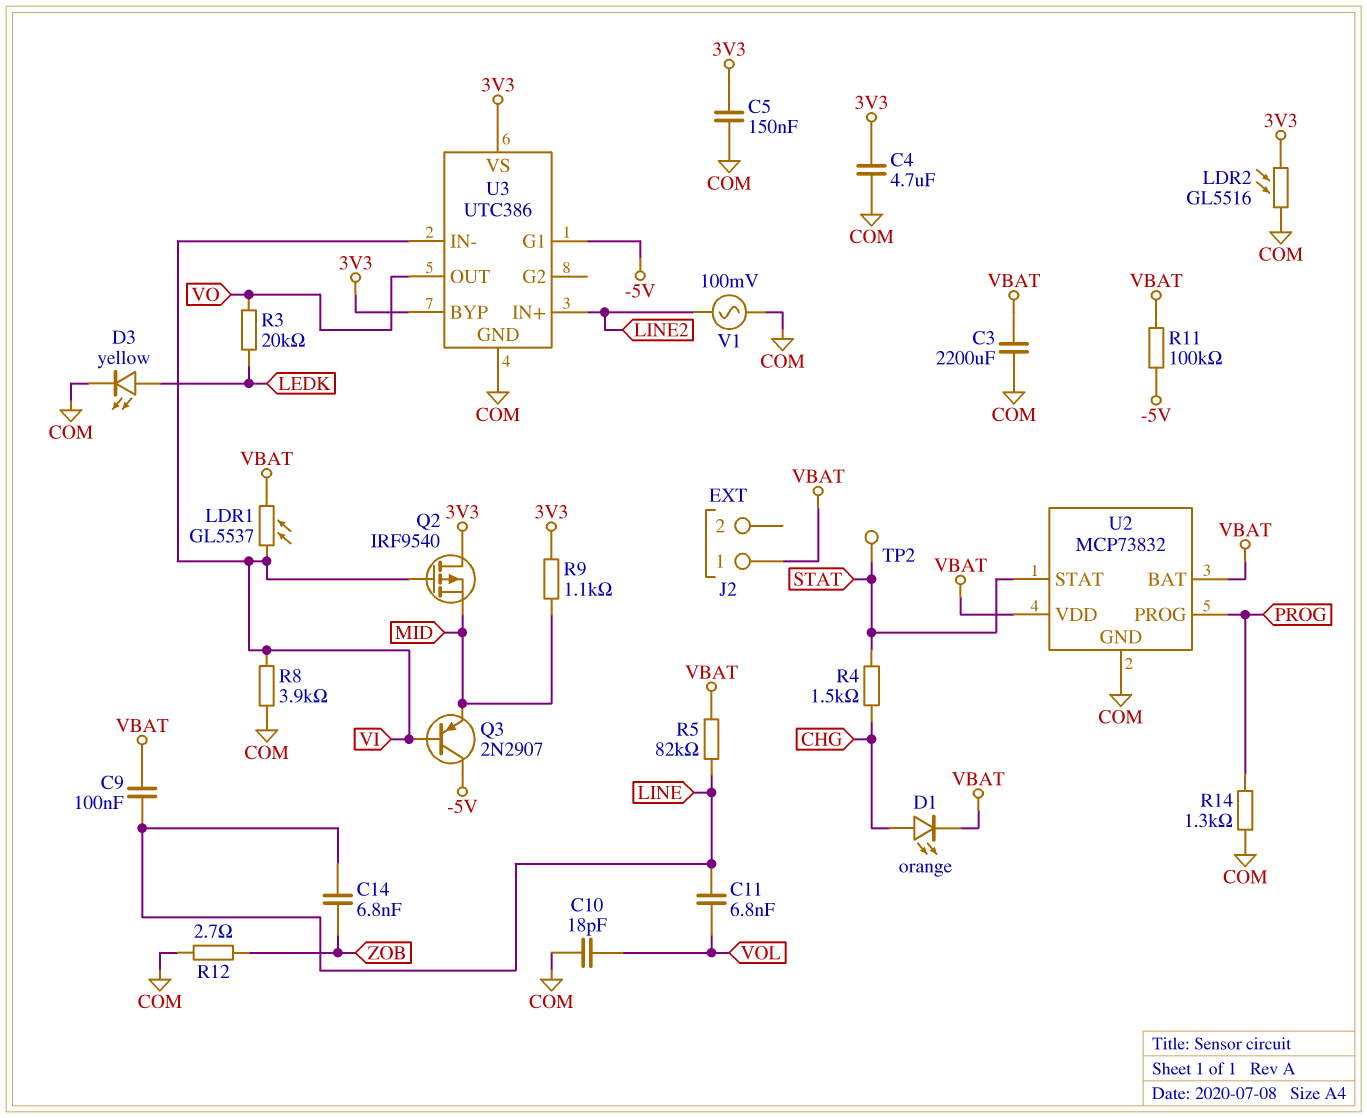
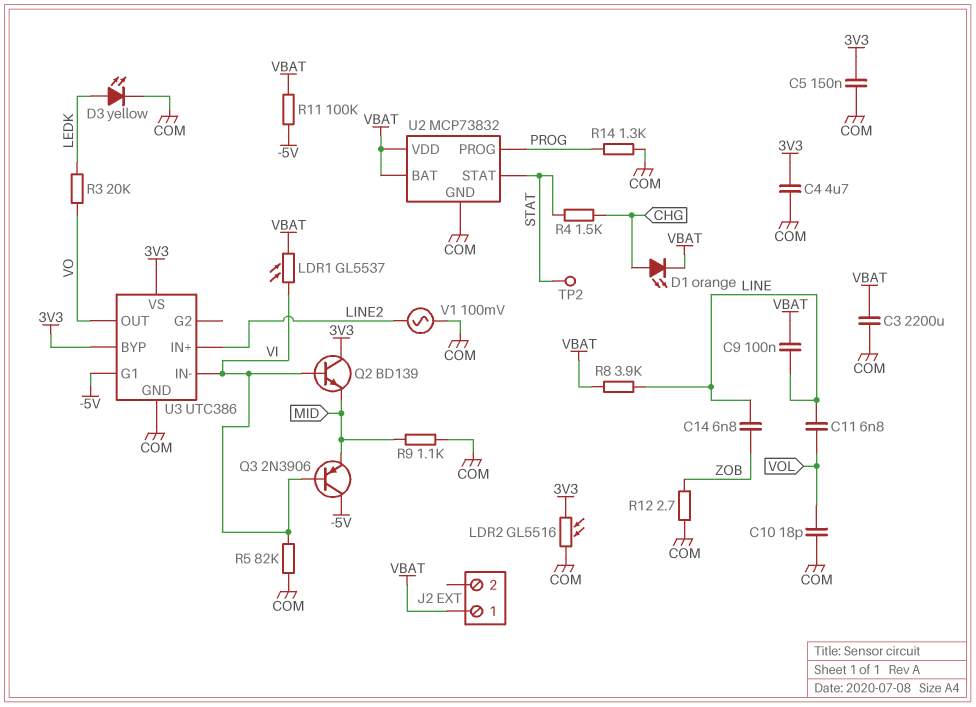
Q2: PMOS IRF9540 (G VI, D 3V3, S MID) -> NPN BD139 (B VI, C 3V3, E MID)
Q3: PNP 2N2907 (B VI, C -5V, E MID) -> PNP 2N3906 (B VI, C -5V, E MID)
R5: 82k (LINE, VBAT) -> 82k (COM, VI)
R8: 3.9k (COM, VI) -> 3.9k (LINE, VBAT)
R9: 1.1k (3V3, MID) -> 1.1k (COM, MID)

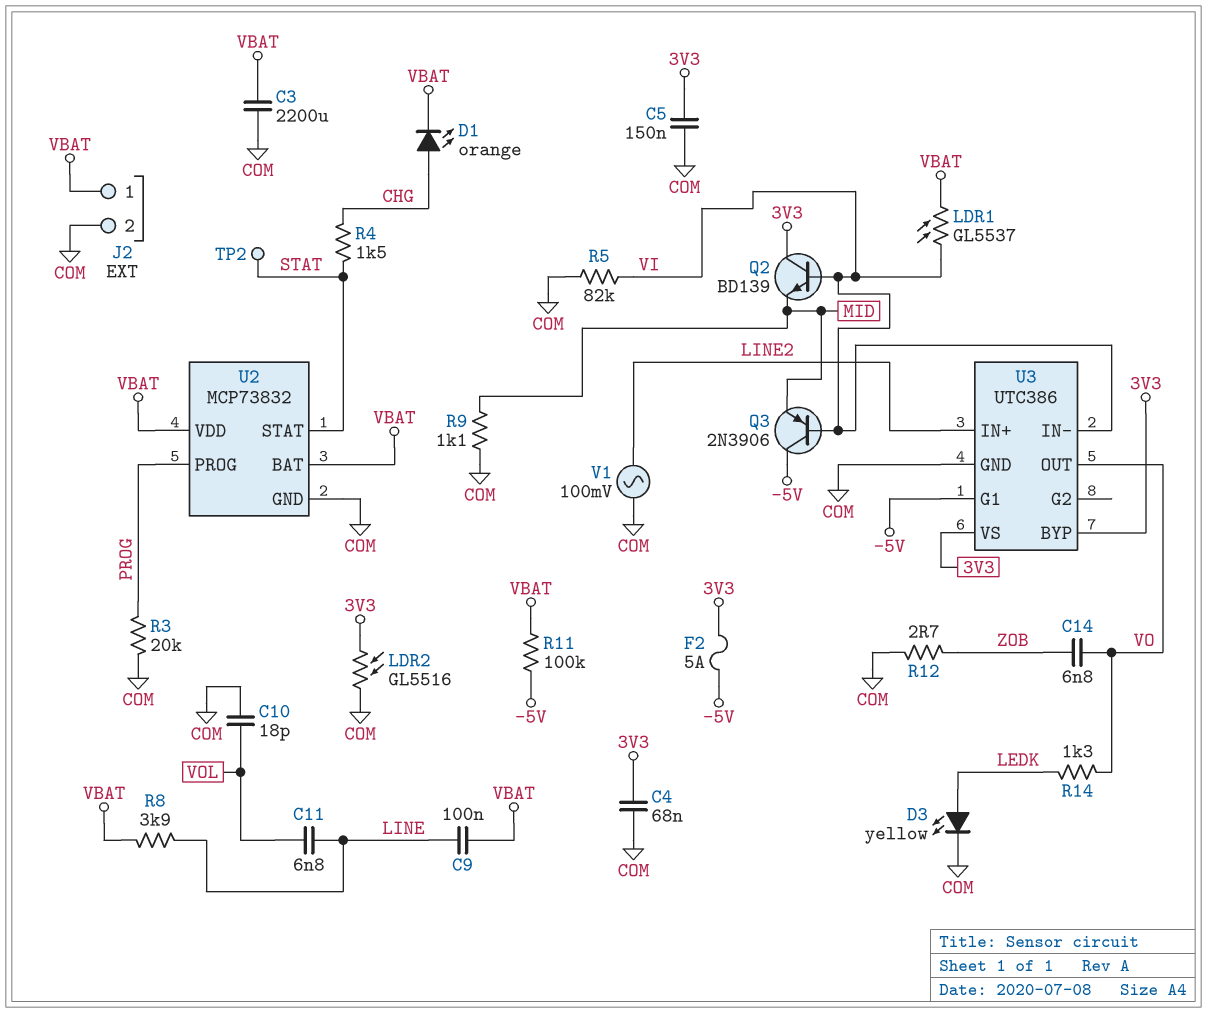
C4: 4.7uF (3V3, COM) -> 68nF (3V3, COM)
C14: 6.8nF (LINE, ZOB) -> 6.8nF (VO, ZOB)
F2: none -> 5A (-5V, 3V3)
J2 pin 2: none -> COM
R3: 20k (LEDK, VO) -> 20k (COM, PROG)
R14: 1.3k (COM, PROG) -> 1.3k (LEDK, VO)

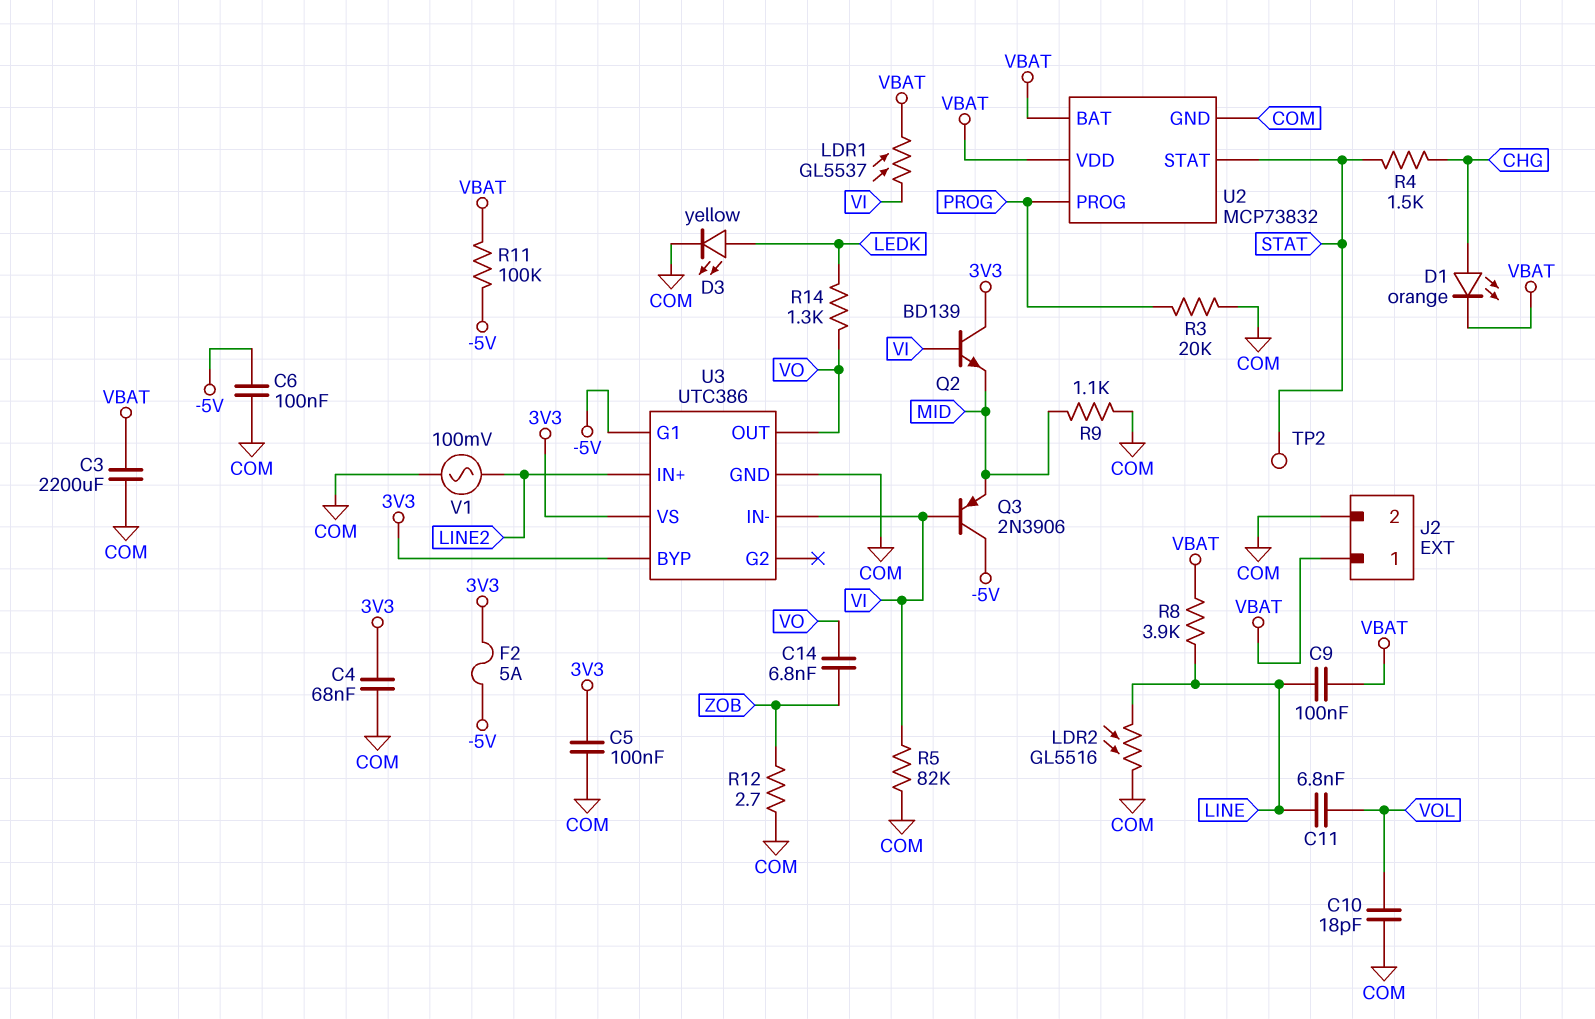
C5: 150nF (3V3, COM) -> 100nF (3V3, COM)
C6: none -> 100nF (-5V, COM)
LDR2: GL5516 (3V3, COM) -> GL5516 (COM, LINE)

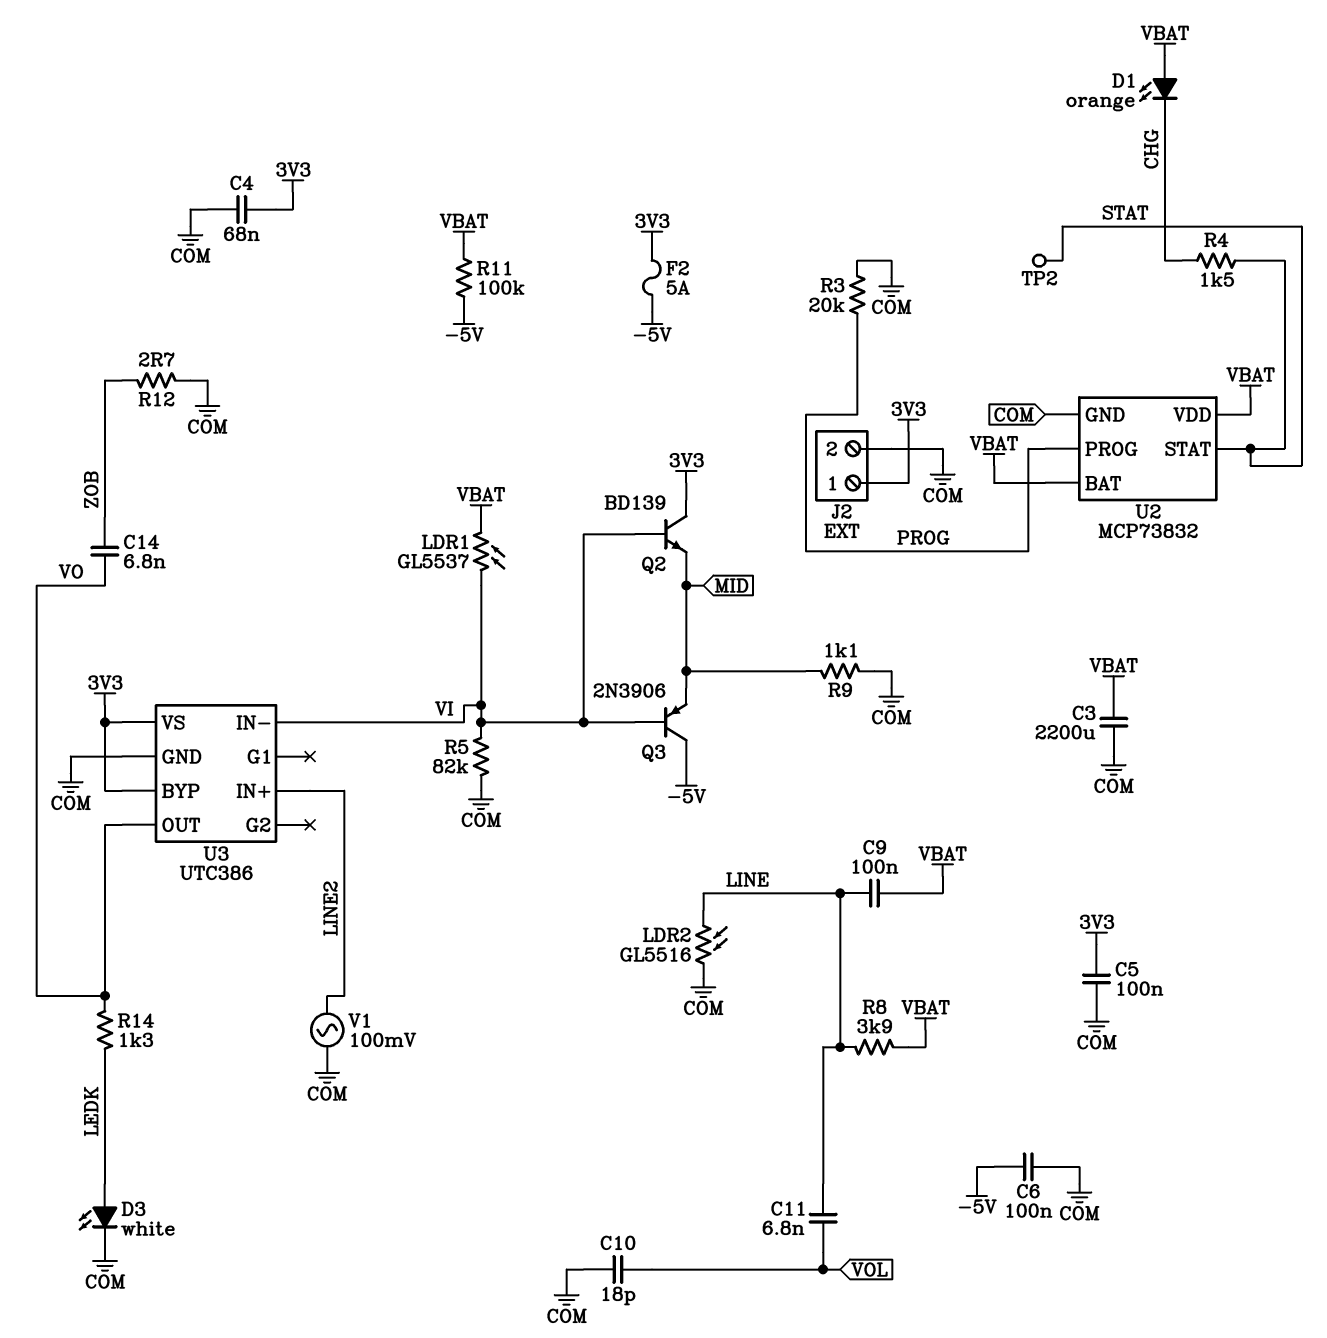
D1: LED orange (A CHG, K VBAT) -> LED orange (A VBAT, K CHG)
D3: LED yellow (A LEDK, K COM) -> LED white (A LEDK, K COM)
J2 pin 1: VBAT -> 3V3
U3 pin G1: -5V -> none

